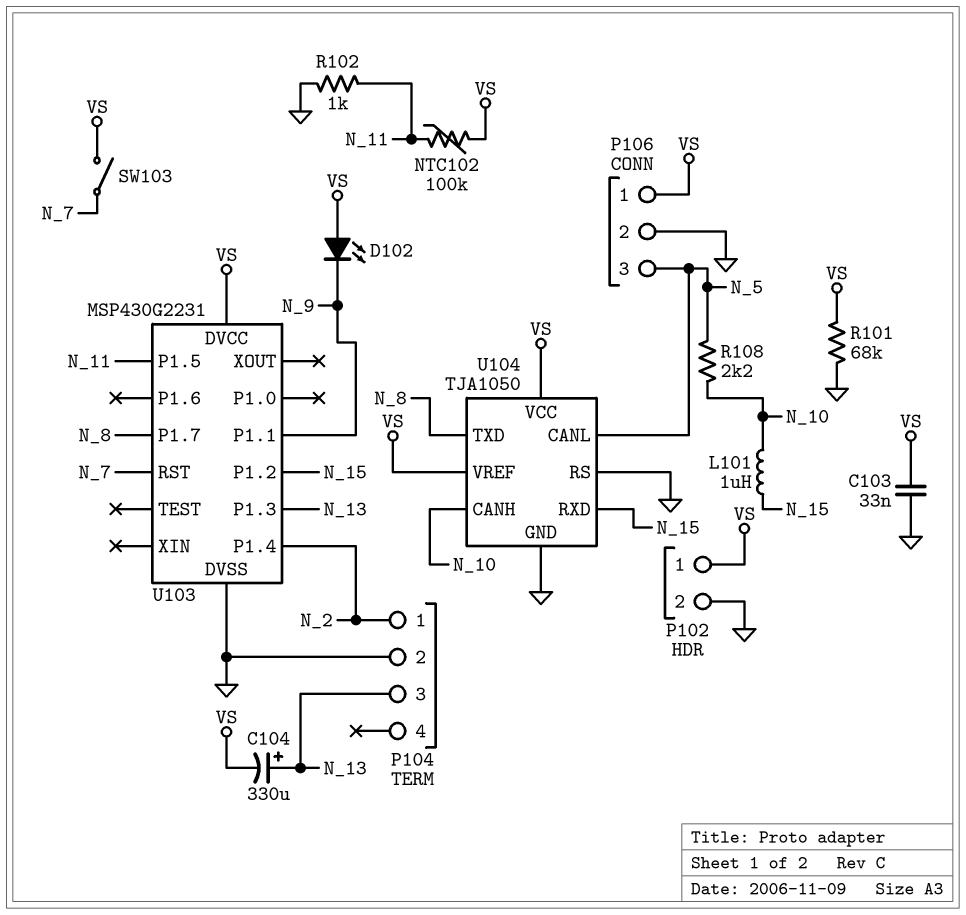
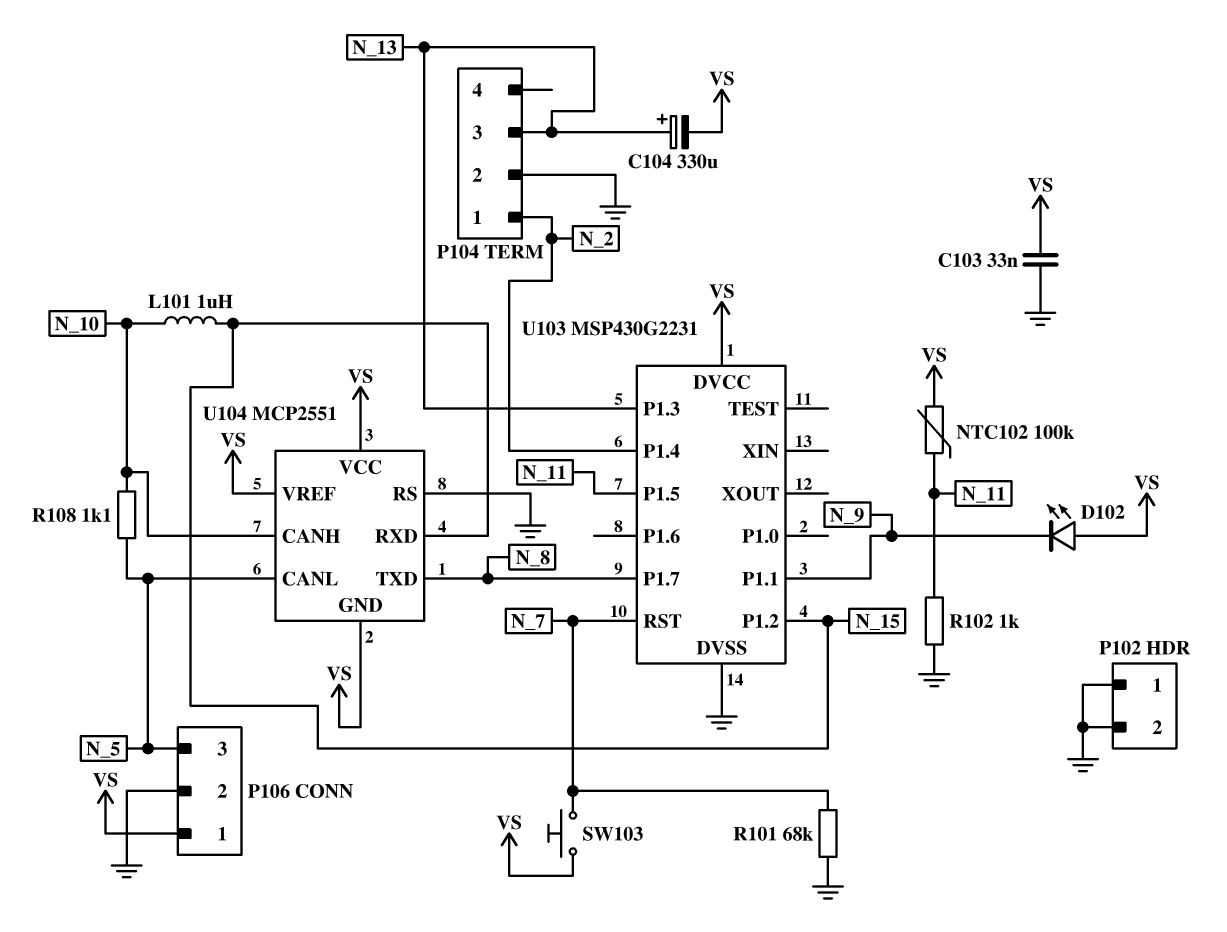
P102 pin 1: VS -> GND
R101: 68k (GND, VS) -> 68k (GND, N_7)
R108: 2.2k (N_5, N_10) -> 1.1k (N_5, N_10)
SW103: switch (N_7, VS) -> button (N_7, VS)
U104: TJA1050 -> MCP2551
U104 pin GND: GND -> VS

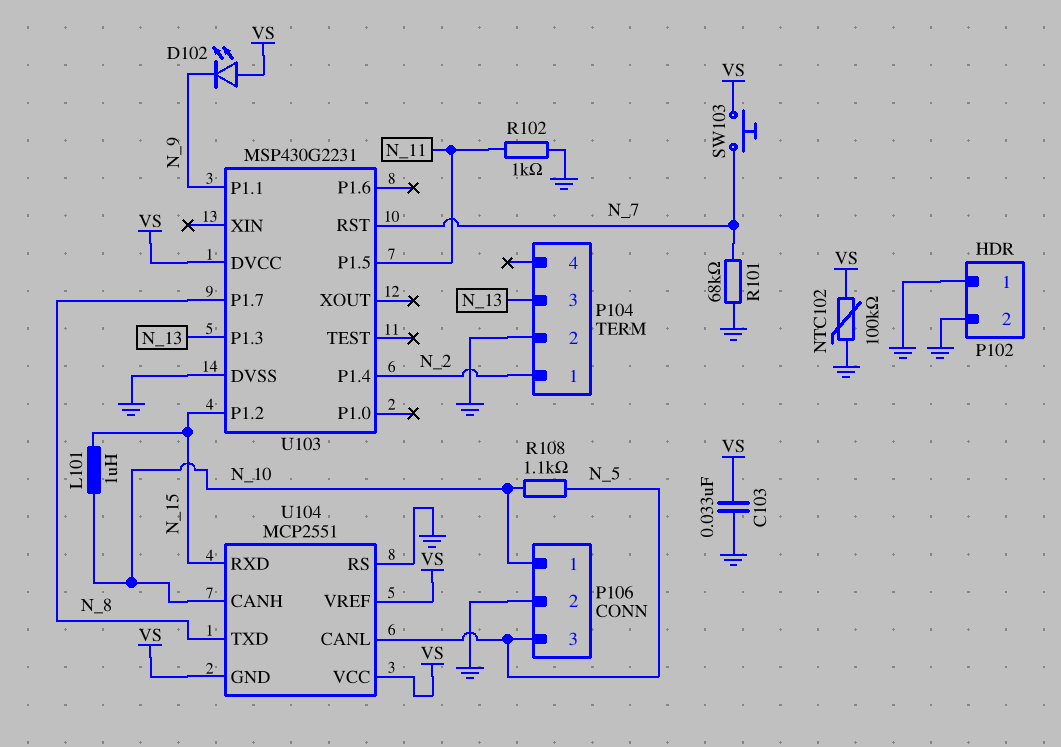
C104: 330uF (plus N_13, minus VS) -> none
NTC102: 100k (N_11, VS) -> 100k (GND, VS)
P106 pin 1: VS -> N_10

